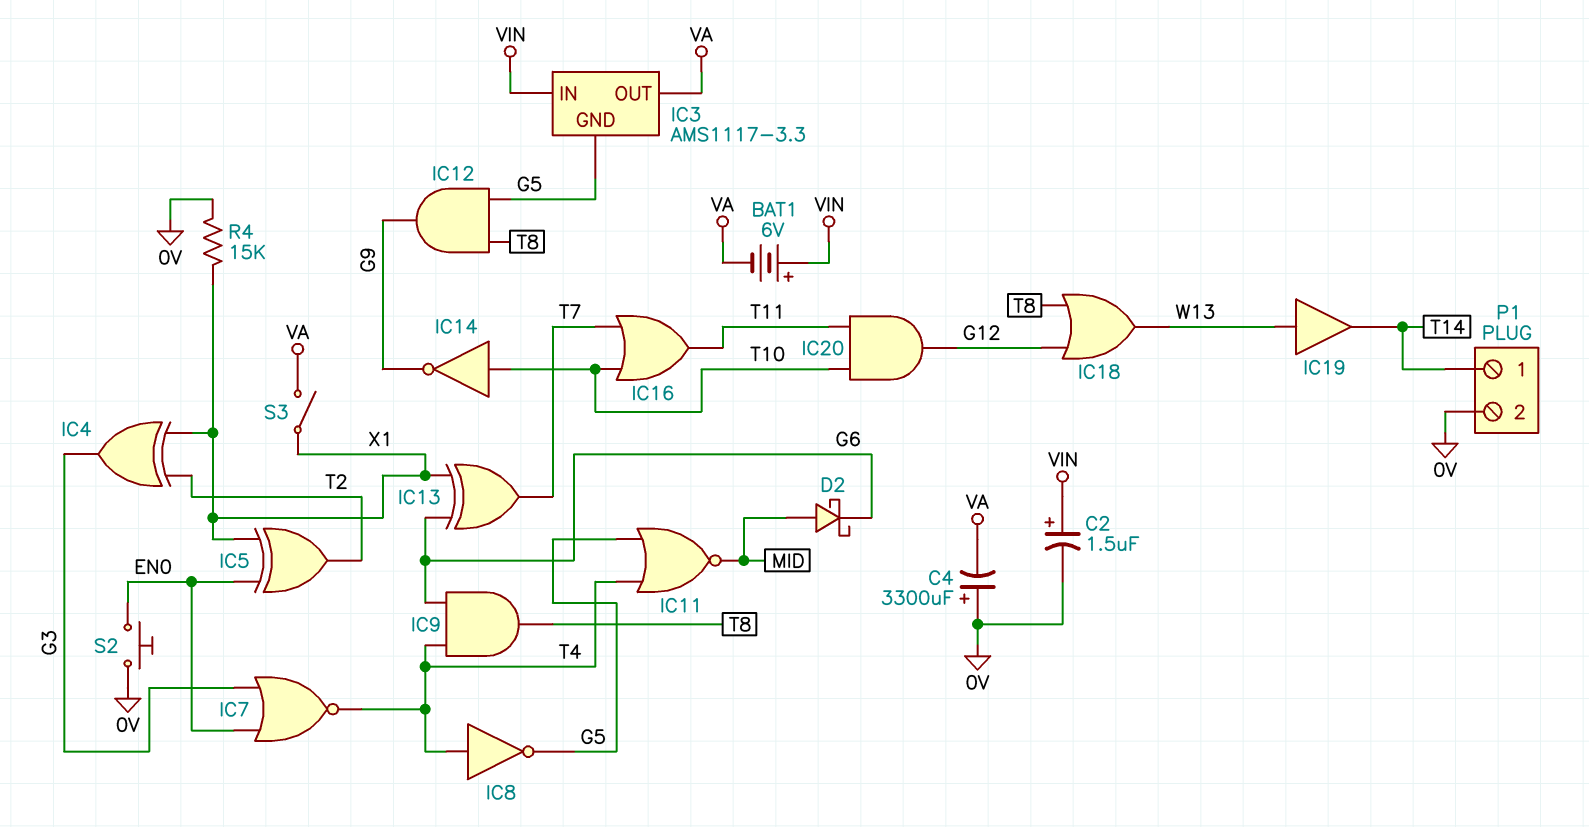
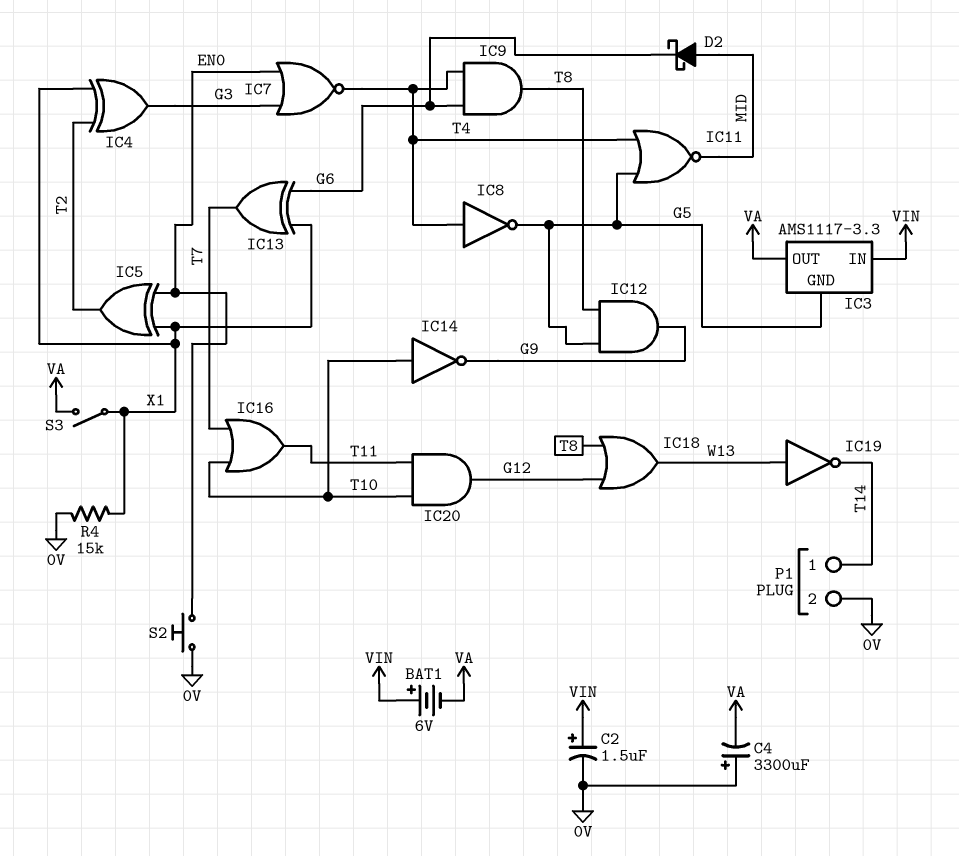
IC19: buffer (in W13, out T14) -> NOT (in W13, out T14)

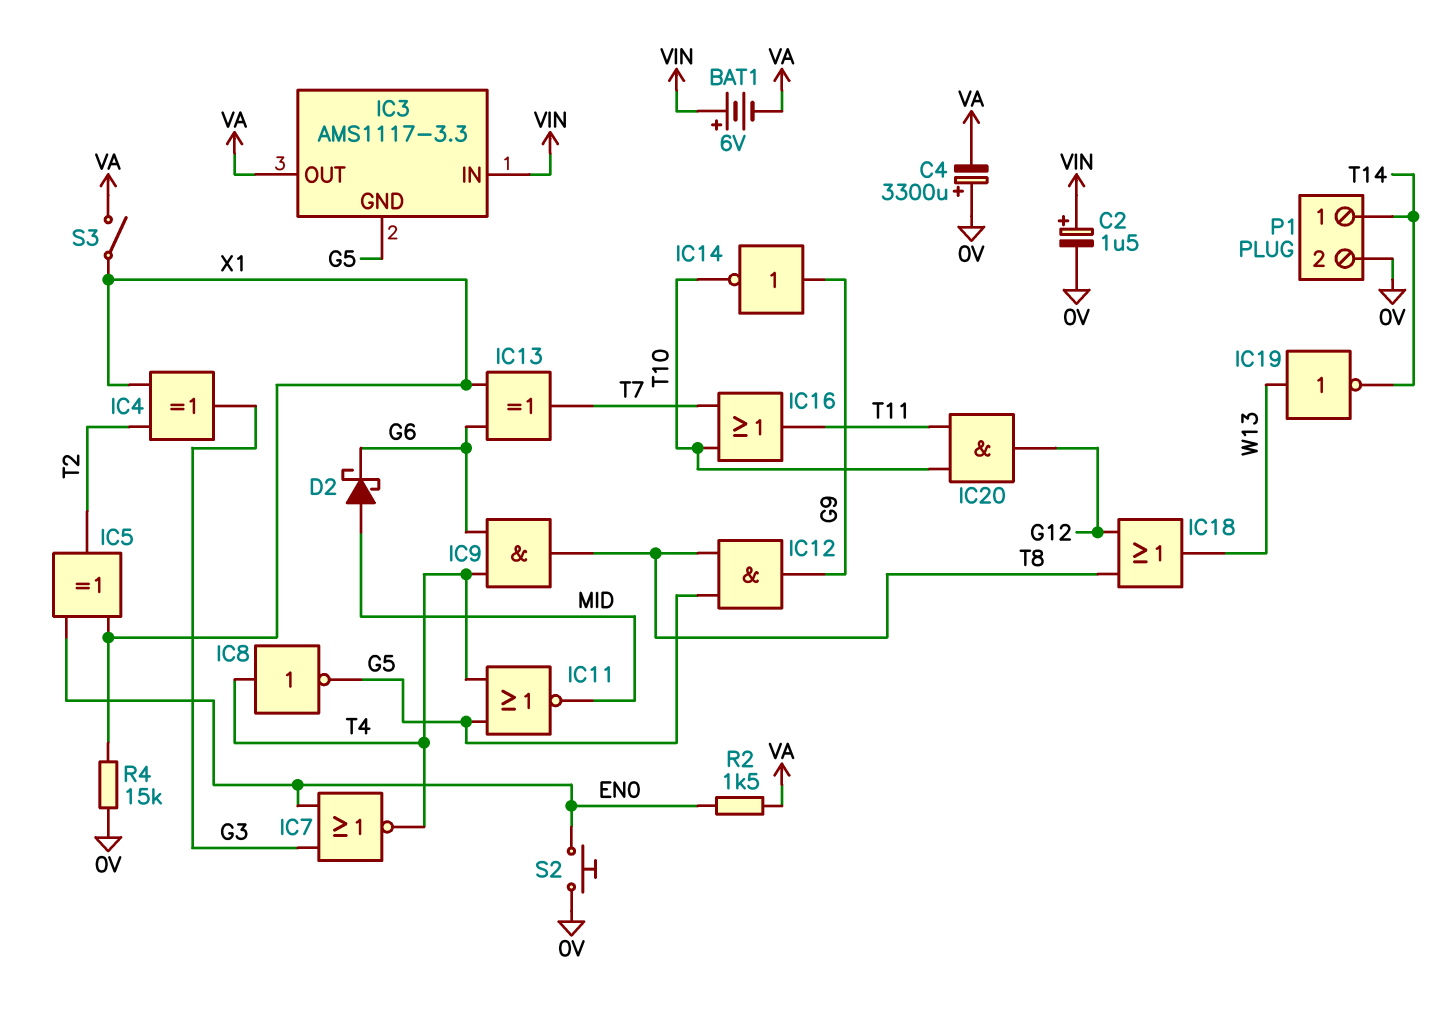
IC14: NOT (in T10, out G9) -> NOT (in G9, out T10)
R2: none -> 1.5k (EN0, VA)

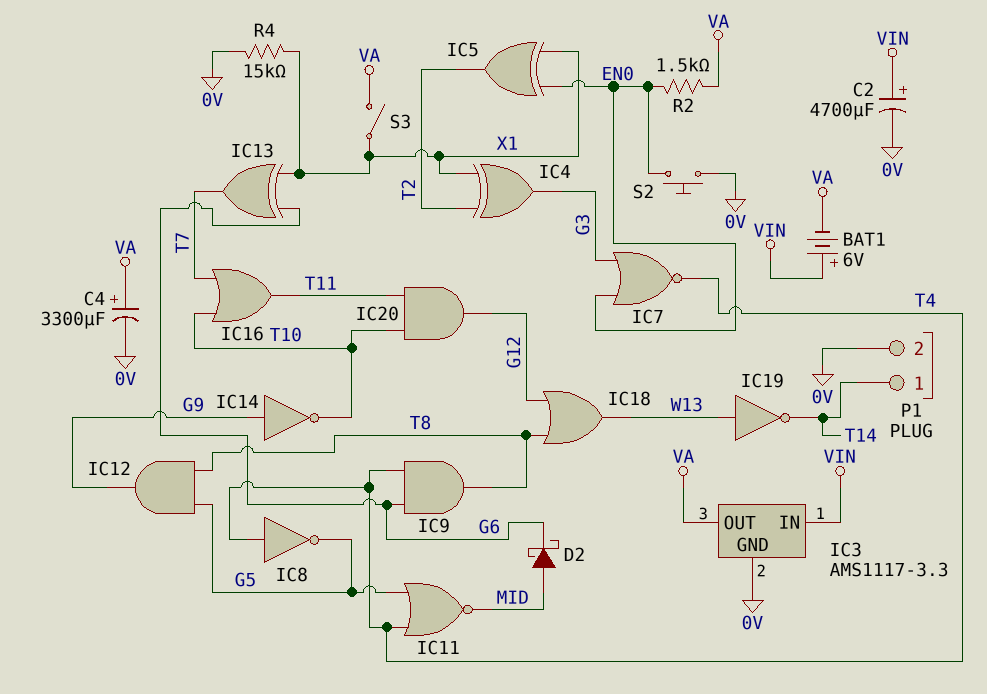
C2: 1.5uF (plus VIN, minus 0V) -> 4700uF (plus VIN, minus 0V)
C4: 3300uF (plus 0V, minus VA) -> 3300uF (plus VA, minus 0V)
IC3 pin GND: G5 -> 0V

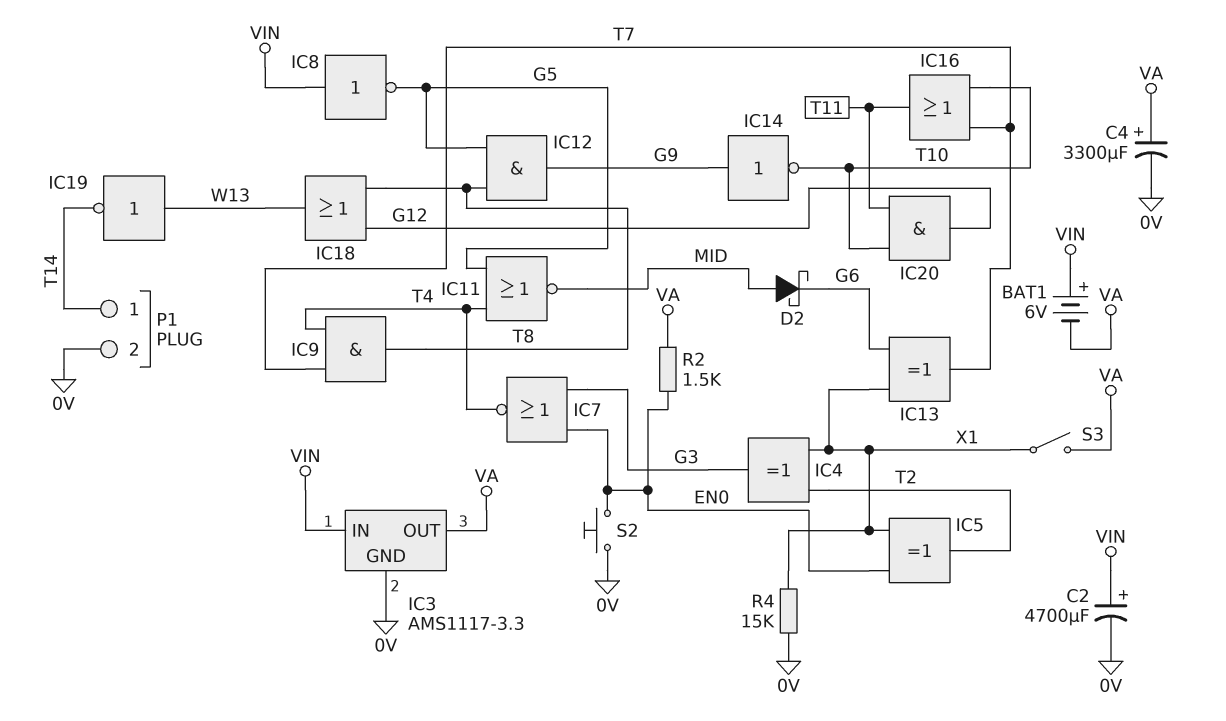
IC8: NOT (in T4, out G5) -> NOT (in VIN, out G5)
IC9: AND (in G6, in T4, out T8) -> AND (in T4, in T7, out T8)

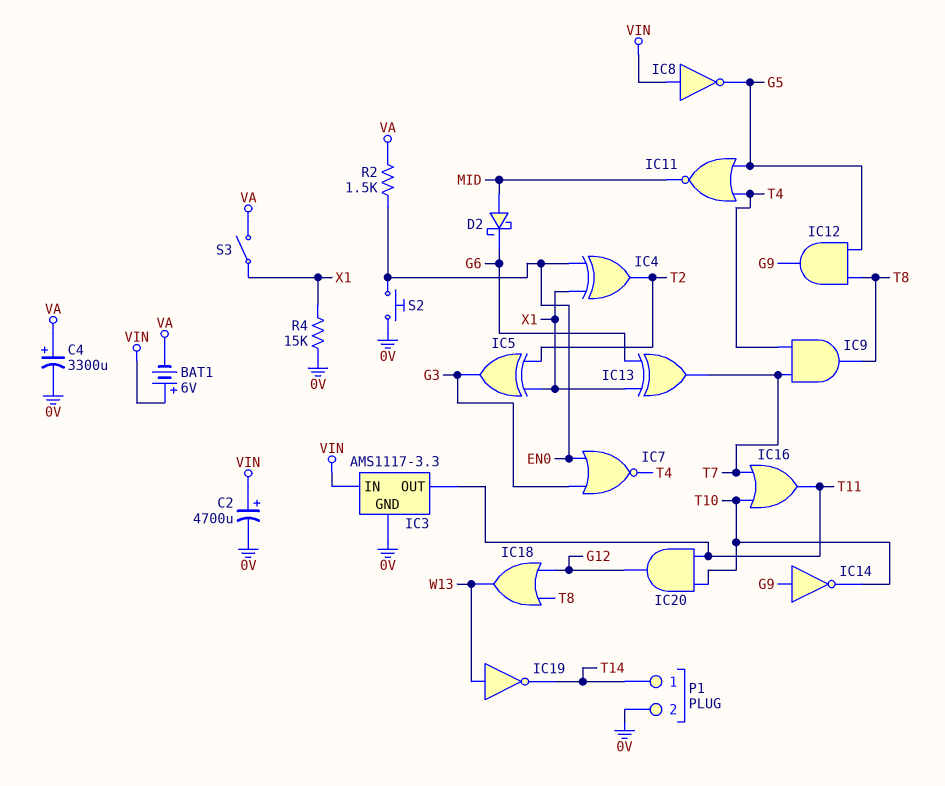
IC3 pin OUT: VA -> T11
IC4: XOR (in T2, in X1, out G3) -> XOR (in EN0, in X1, out T2)
IC5: XOR (in EN0, in X1, out T2) -> XOR (in T2, in X1, out G3)

